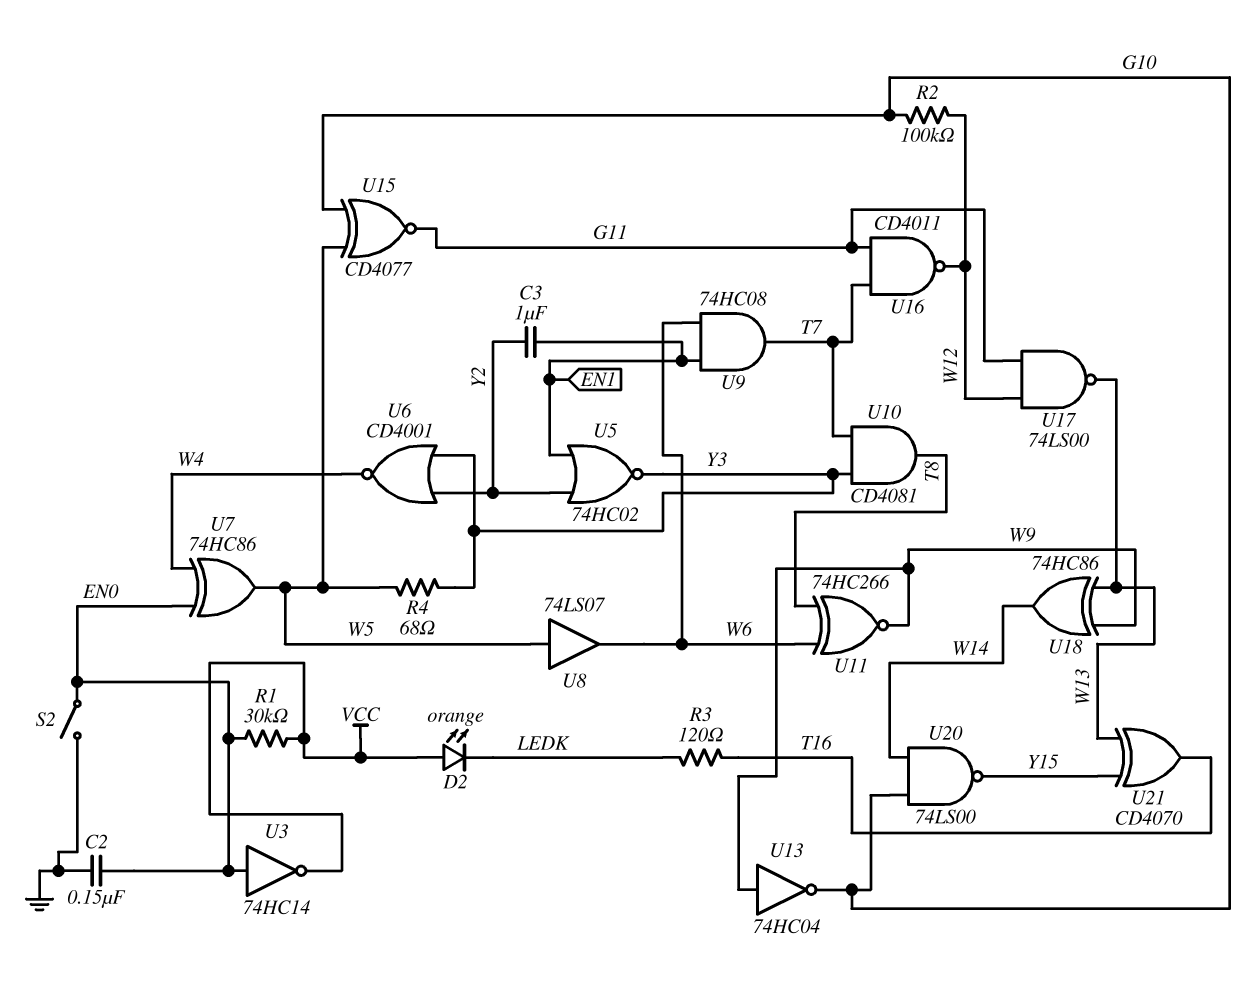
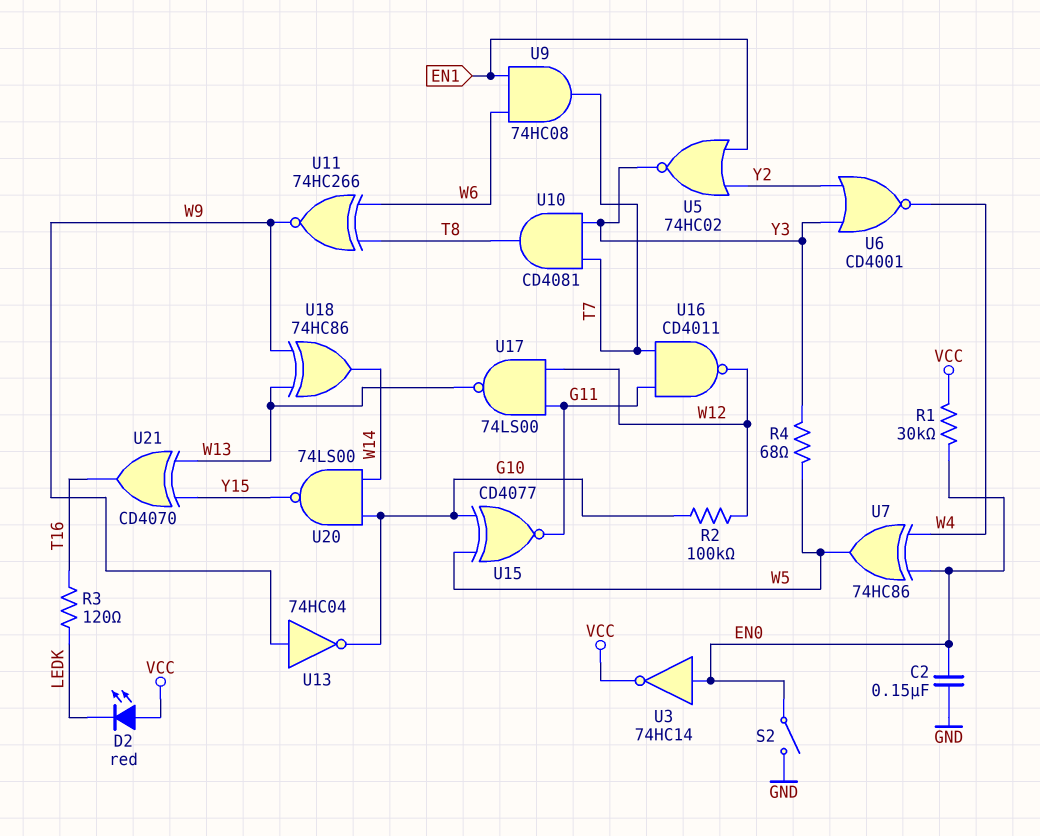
C3: 1uF (EN1, Y2) -> none
D2: LED orange (A VCC, K LEDK) -> LED red (A VCC, K LEDK)
U8: buffer 74LS07 (in W5, out W6) -> none

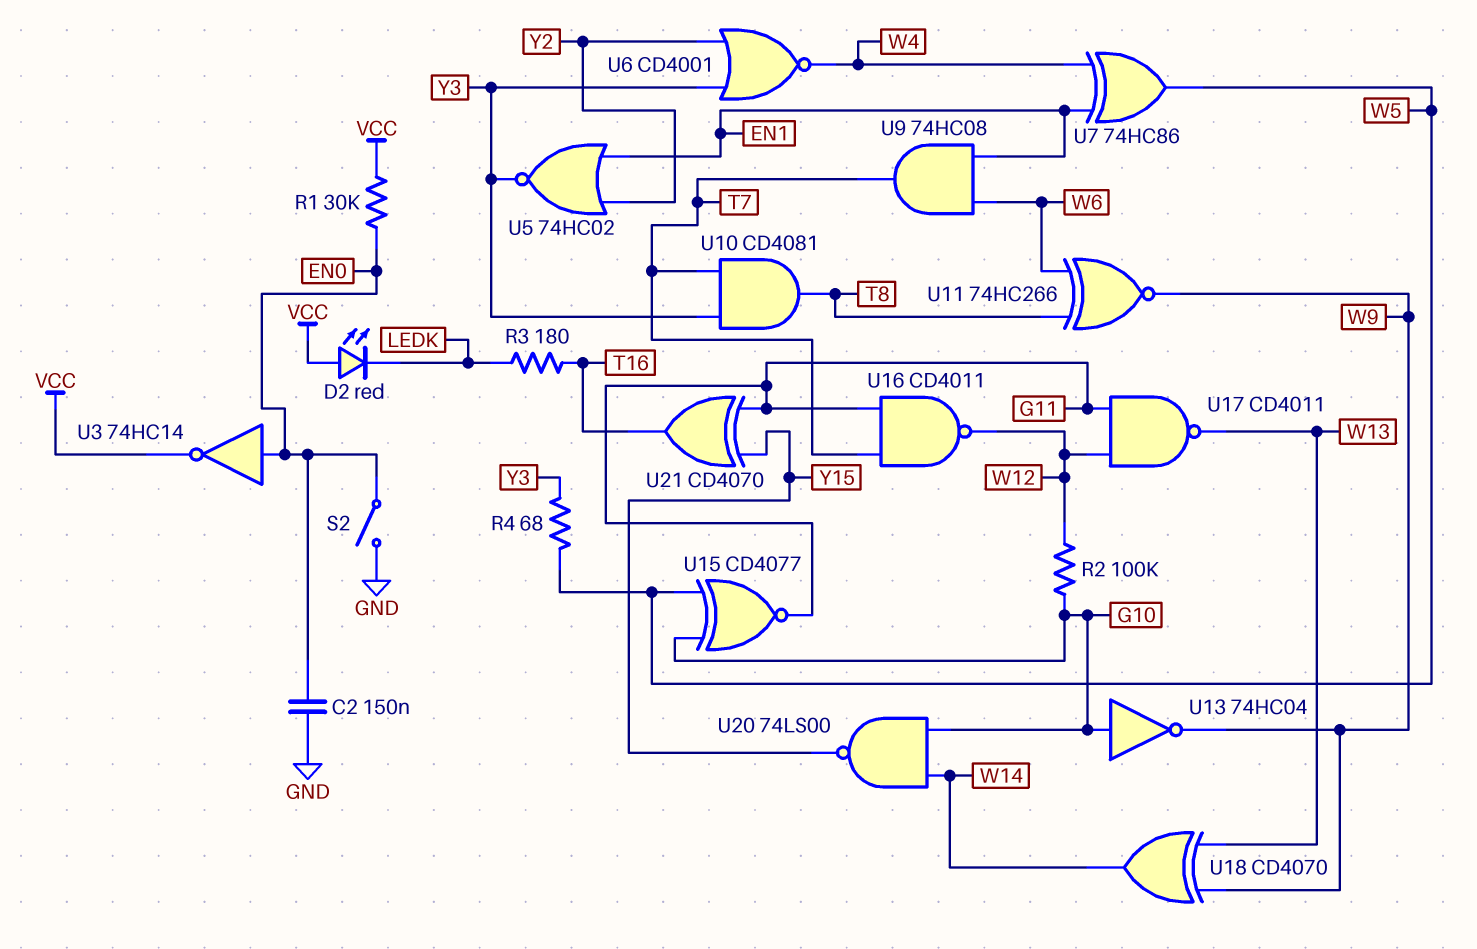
R3: 120 (LEDK, T16) -> 180 (LEDK, T16)
U7: XOR 74HC86 (in EN0, in W4, out W5) -> XOR 74HC86 (in EN1, in W4, out W5)
U13: NOT 74HC04 (in W9, out G10) -> NOT 74HC04 (in G10, out W9)
U17: NAND 74LS00 (in G11, in W12, out W13) -> NAND CD4011 (in G11, in W12, out W13)
U18: XOR 74HC86 (in W9, in W13, out W14) -> XOR CD4070 (in W9, in W13, out W14)
U21: XOR CD4070 (in W13, in Y15, out T16) -> XOR CD4070 (in G11, in Y15, out T16)

